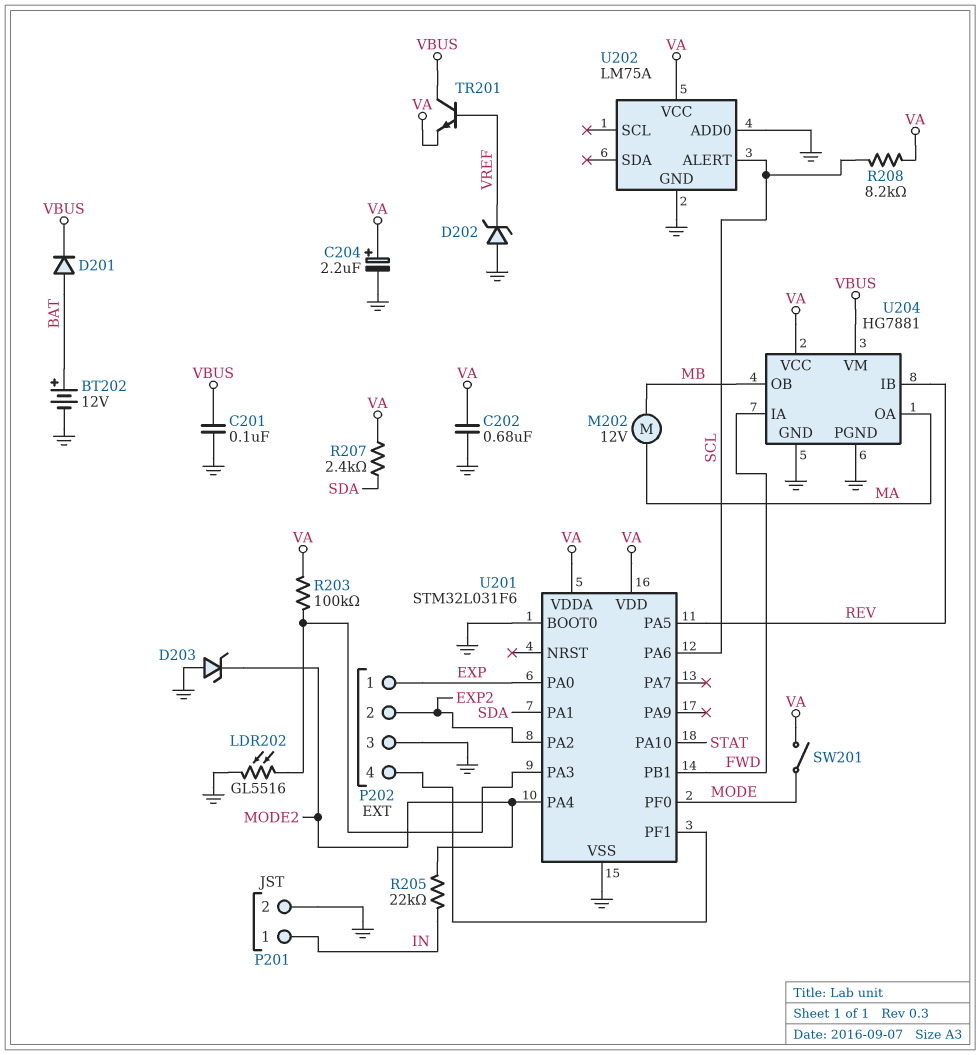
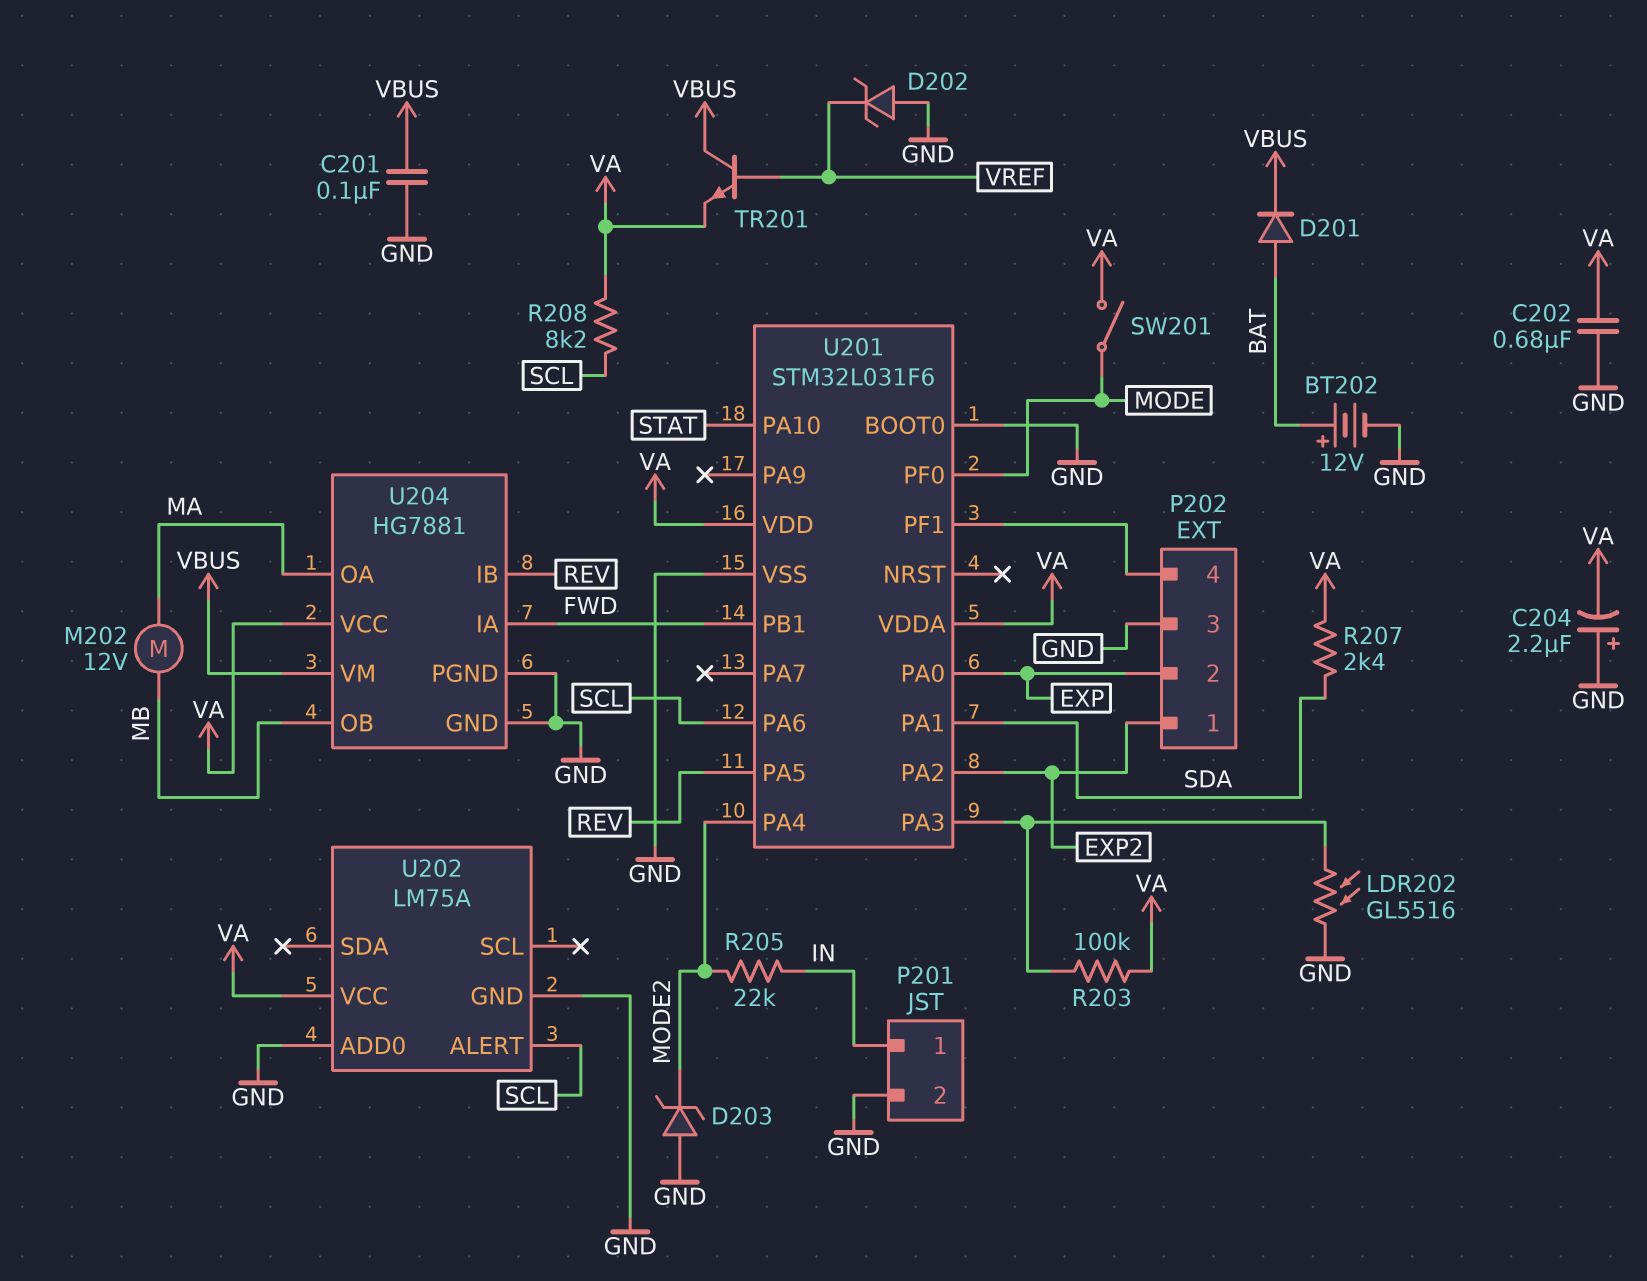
C204: 2.2uF (plus VA, minus GND) -> 2.2uF (plus GND, minus VA)
P202 pin 1: EXP -> EXP2
P202 pin 2: EXP2 -> EXP

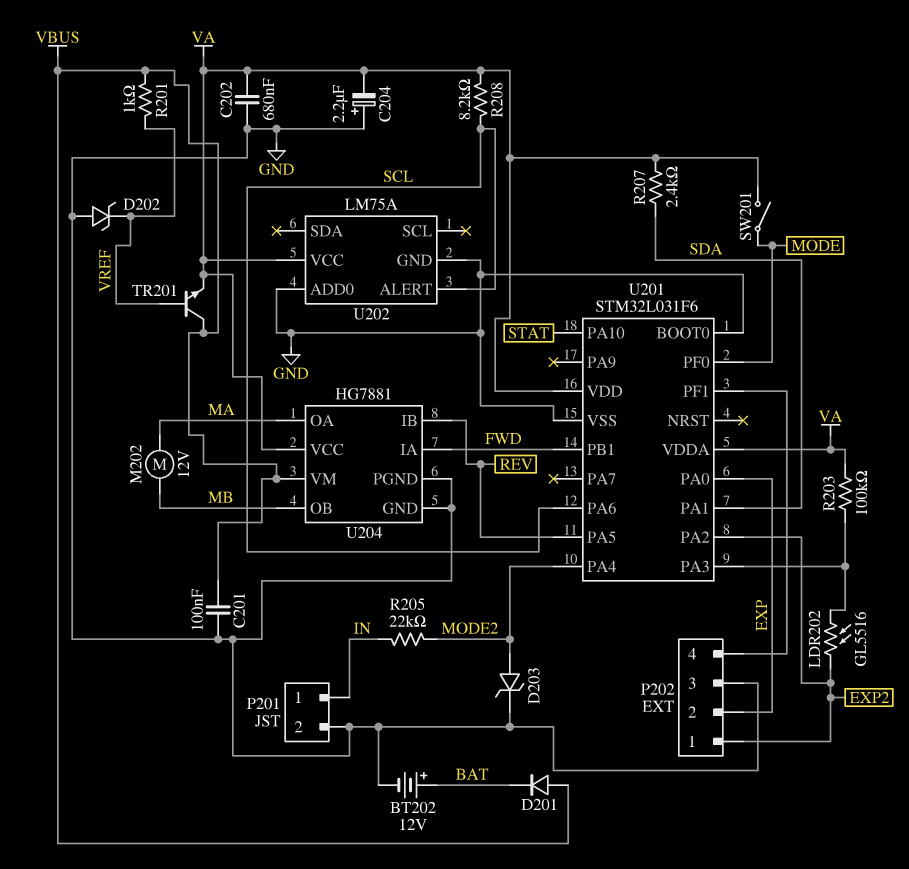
D201: diode (A BAT, K VBUS) -> diode (A VBUS, K BAT)
D203: zener (A GND, K MODE2) -> zener (A MODE2, K GND)
LDR202: GL5516 (GND, U201/PA3) -> GL5516 (EXP2, U201/PA3)
R201: none -> 1k (VBUS, VREF)

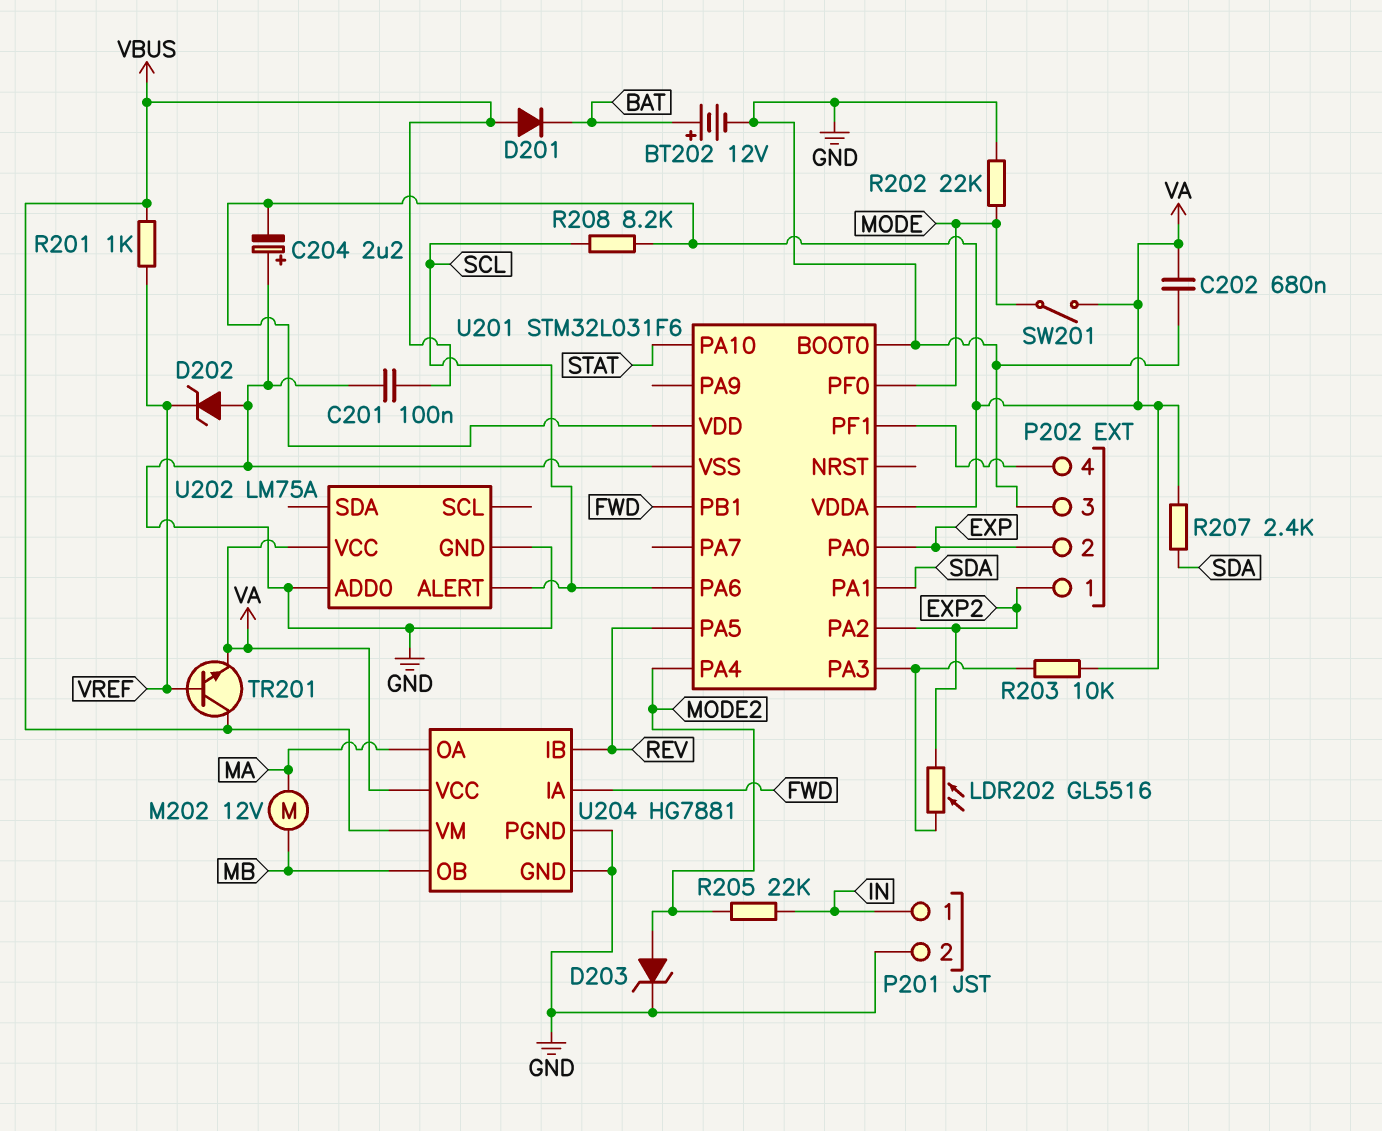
R202: none -> 22k (GND, MODE)
R203: 100k (U201/PA3, VA) -> 10k (U201/PA3, VA)

